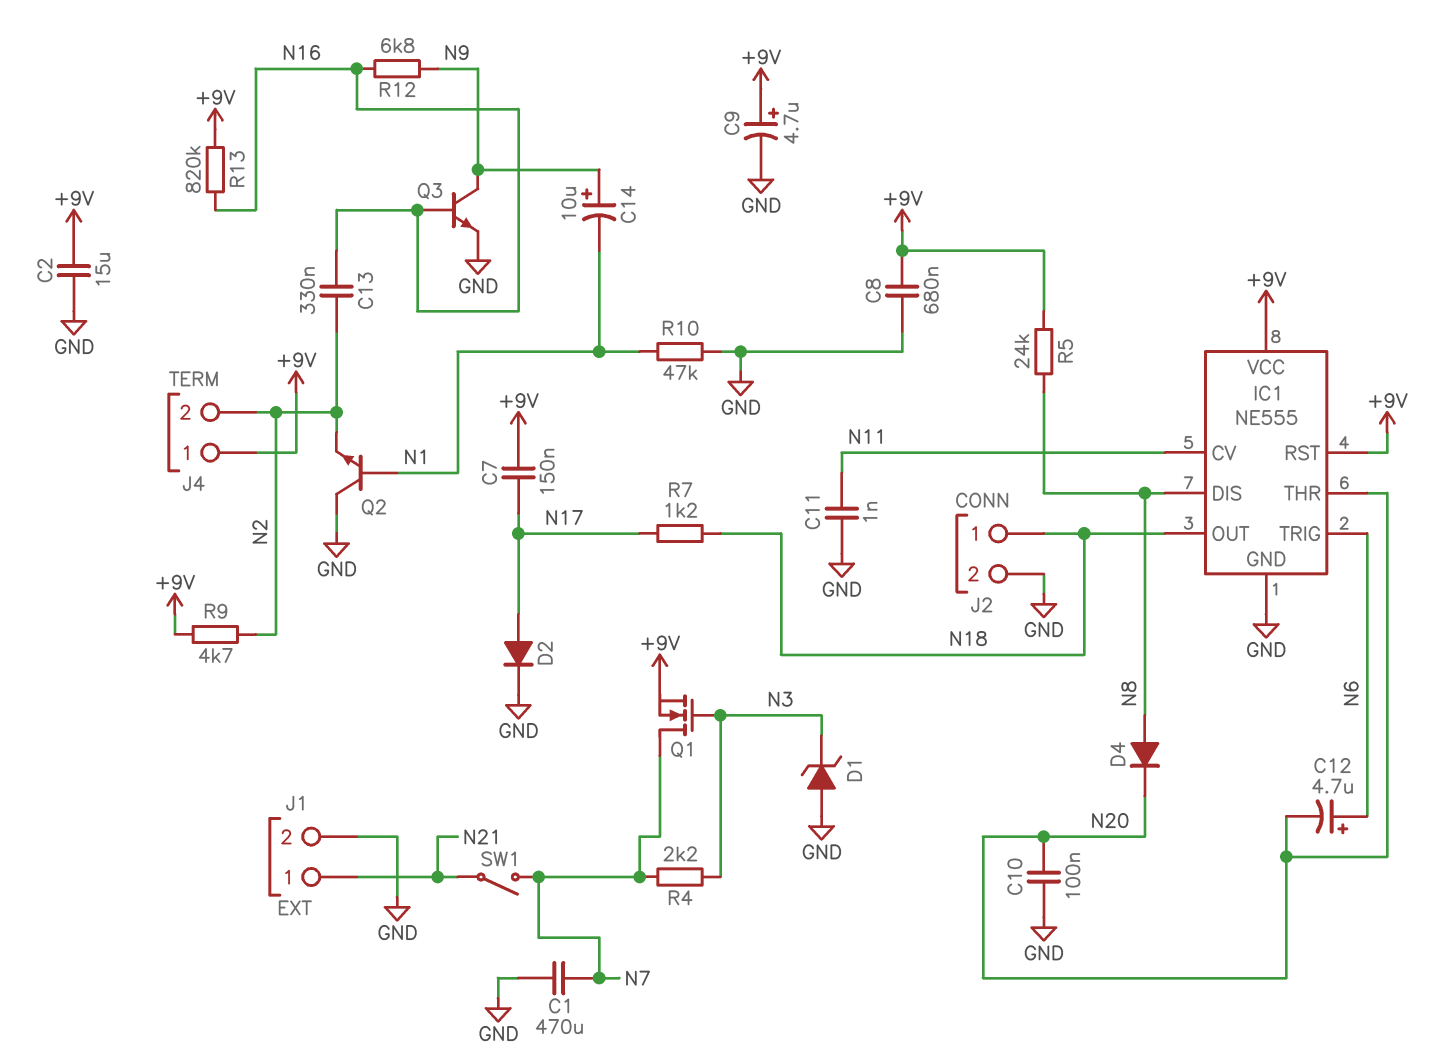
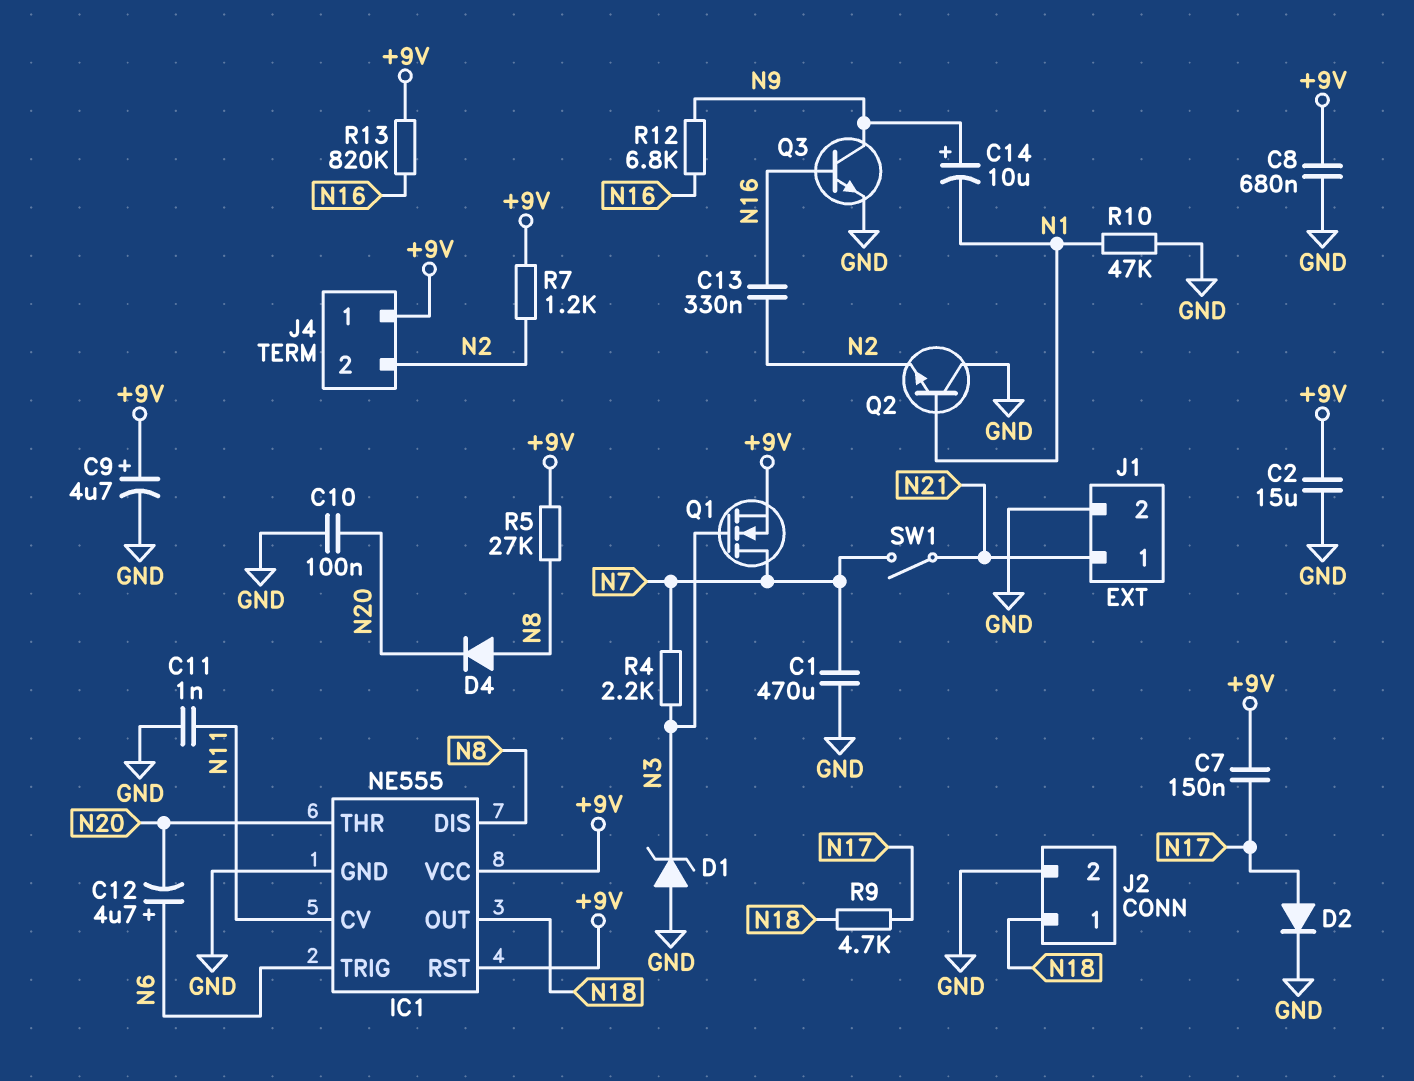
R5: 24k (+9V, N8) -> 27k (+9V, N8)
R7: 1.2k (N17, N18) -> 1.2k (+9V, N2)
R9: 4.7k (+9V, N2) -> 4.7k (N17, N18)

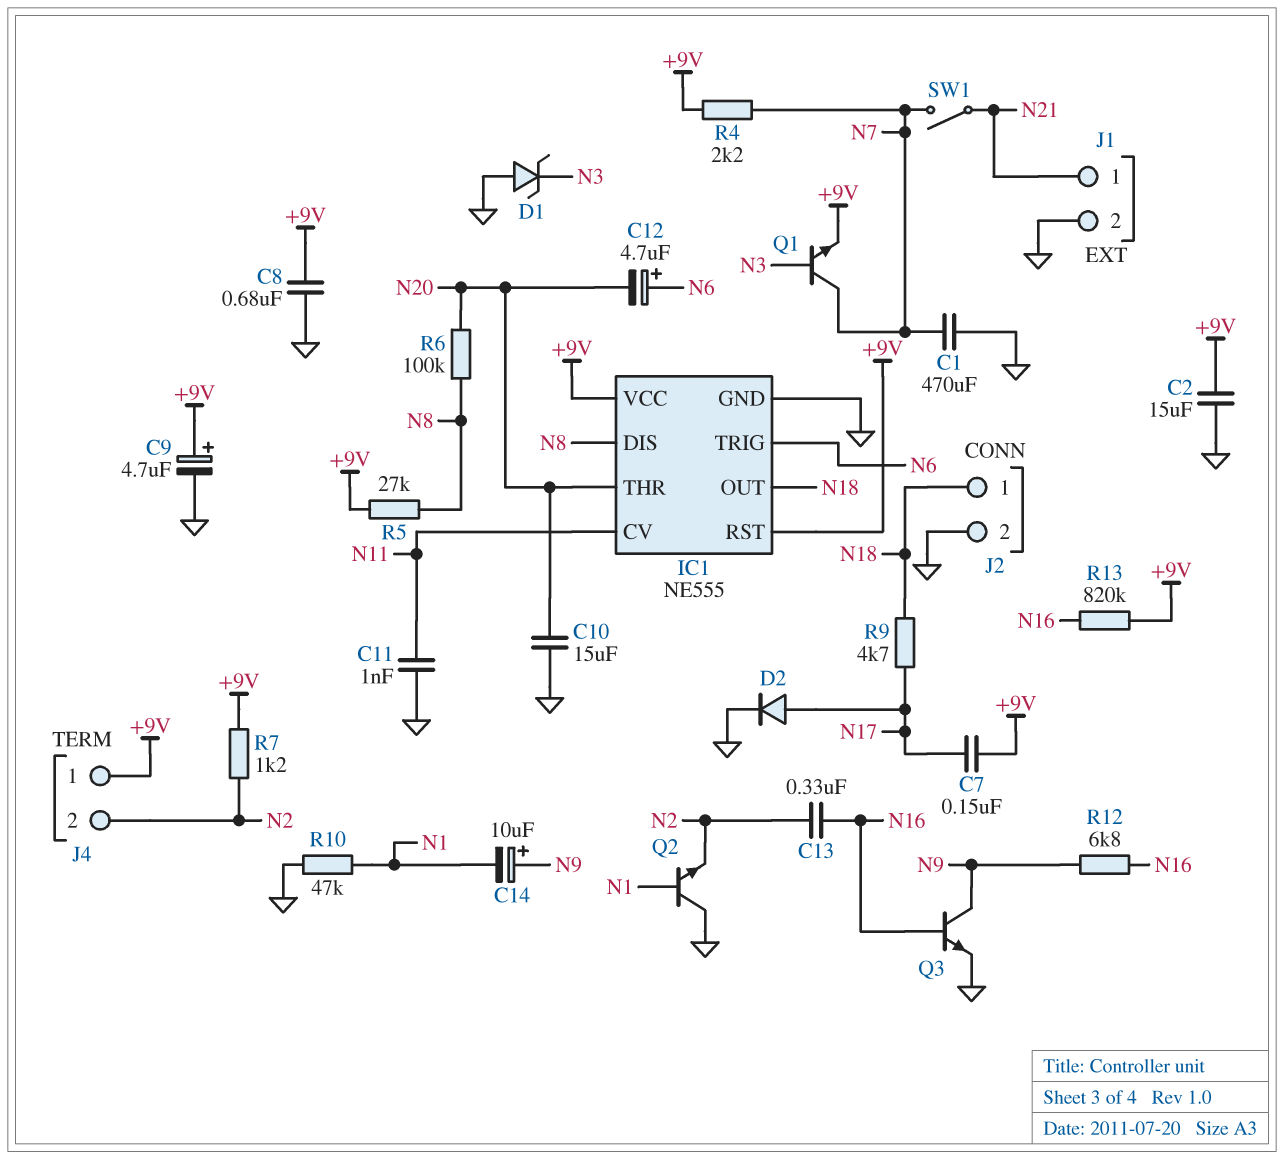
C10: 100nF (GND, N20) -> 15uF (GND, N20)
D4: diode (A N8, K N20) -> none
Q1: NMOS (G N3, D N7, S +9V) -> NPN (B N3, C N7, E +9V)
R4: 2.2k (N3, N7) -> 2.2k (+9V, N7)
R6: none -> 100k (N8, N20)

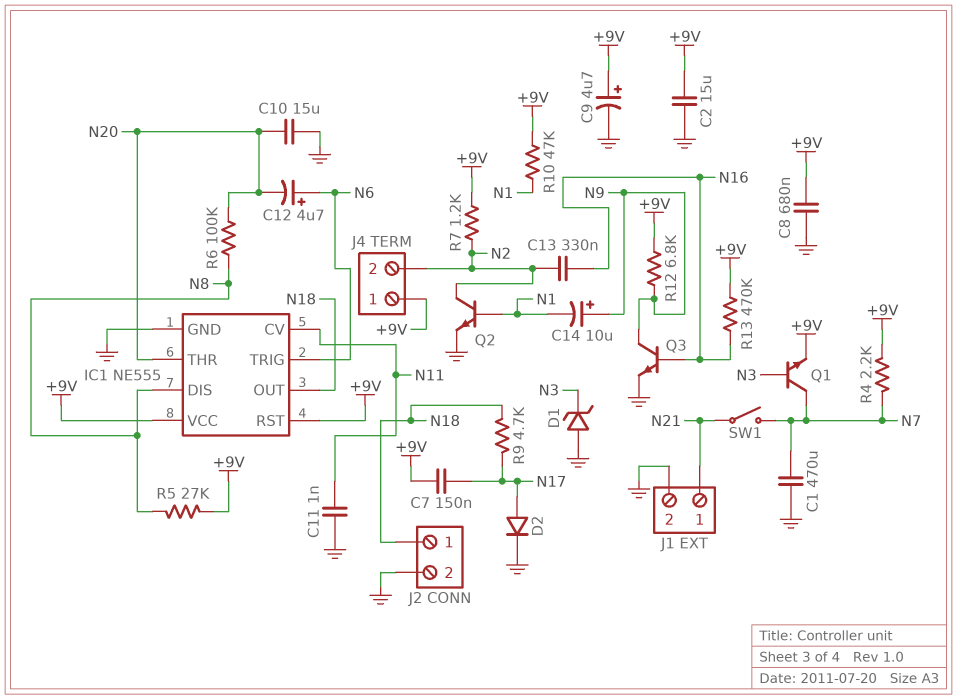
Q2: NPN (B N1, C GND, E N2) -> NPN (B N1, C N2, E GND)
R10: 47k (GND, N1) -> 47k (+9V, N1)
R12: 6.8k (N9, N16) -> 6.8k (+9V, N9)
R13: 820k (+9V, N16) -> 470k (+9V, N16)

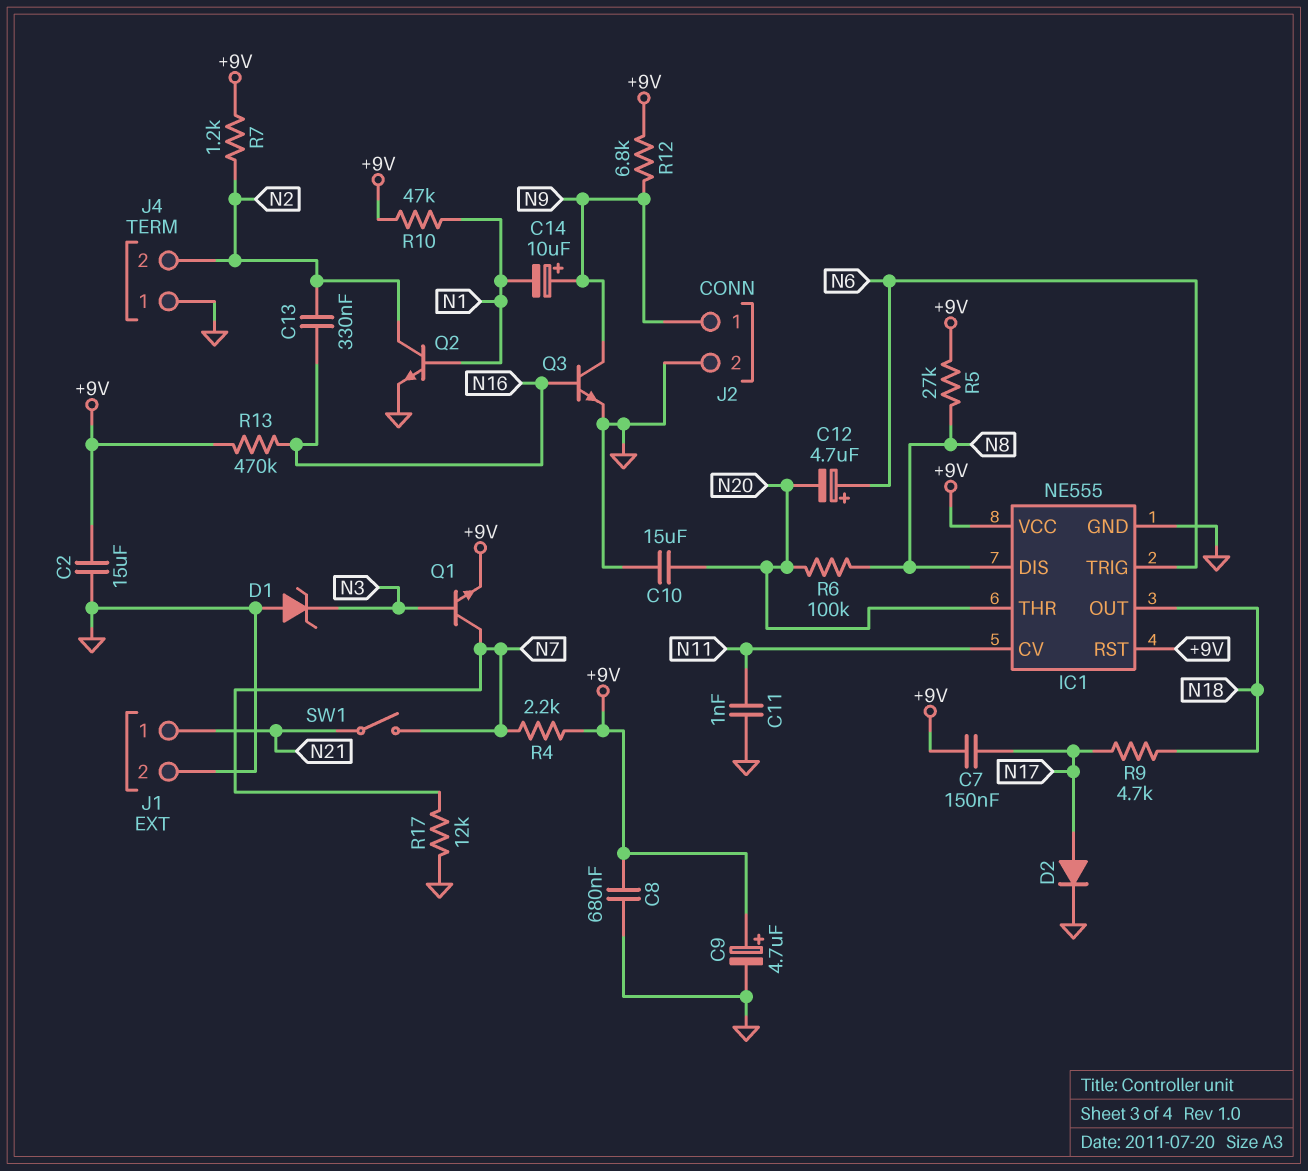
C1: 470uF (GND, N7) -> none
J2 pin 1: N18 -> N9
J4 pin 1: +9V -> GND
R17: none -> 12k (GND, N7)

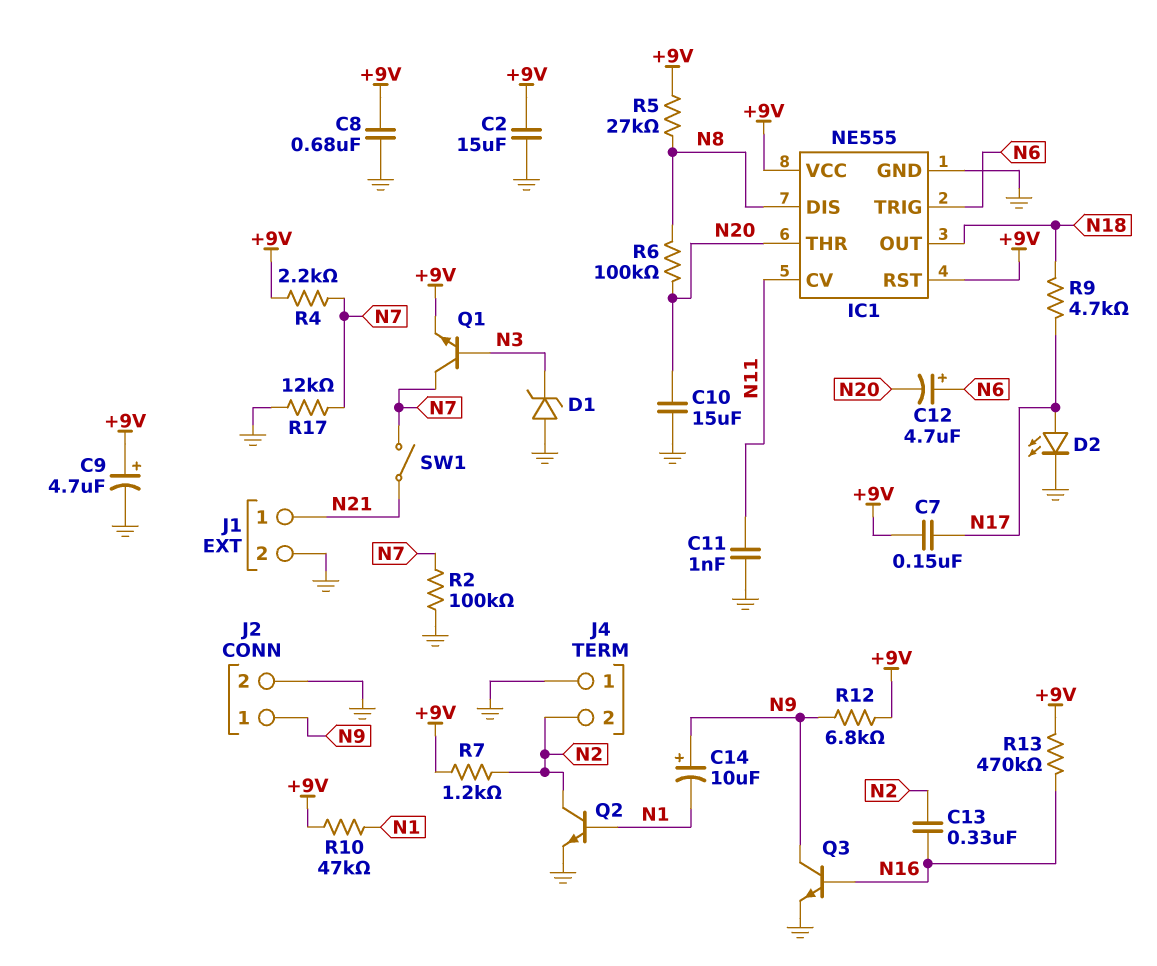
D2: diode (A N17, K GND) -> LED (A N17, K GND)
R2: none -> 100k (GND, N7)

